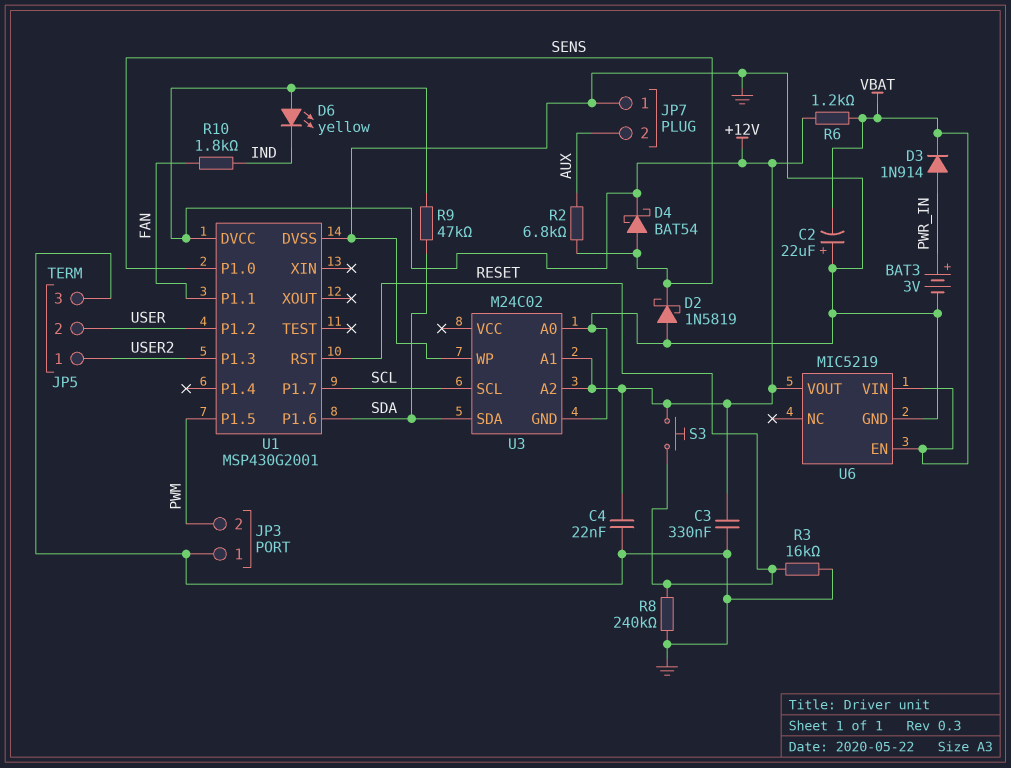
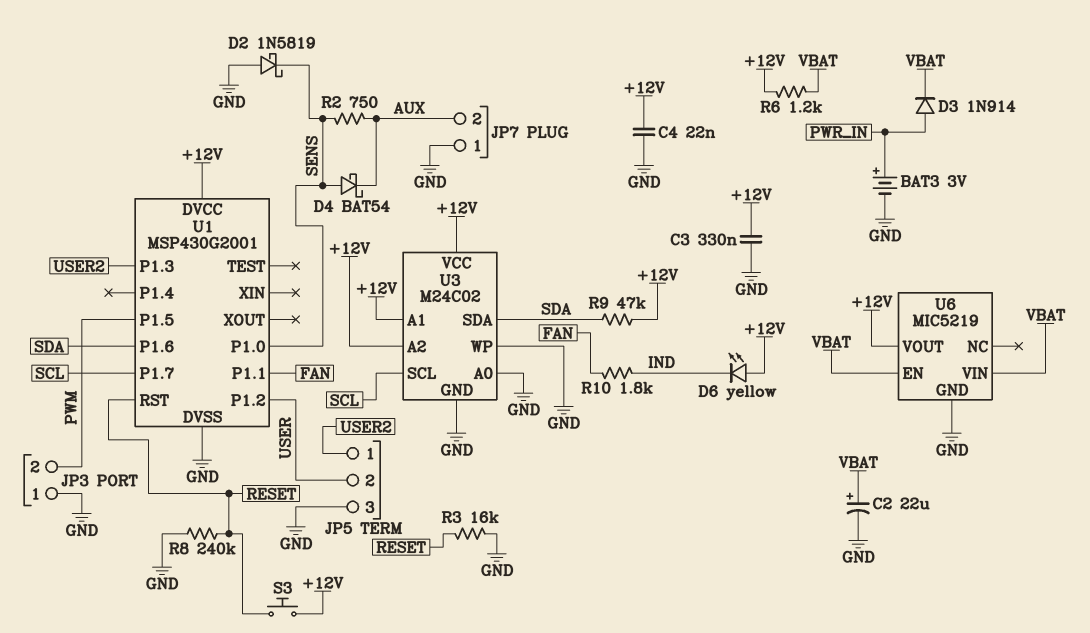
C2: 22uF (plus GND, minus VBAT) -> 22uF (plus VBAT, minus GND)
D4: schottky BAT54 (A SENS, K +12V) -> schottky BAT54 (A SENS, K AUX)
R2: 6.8k (AUX, SENS) -> 750 (AUX, SENS)
U3 pin VCC: none -> +12V

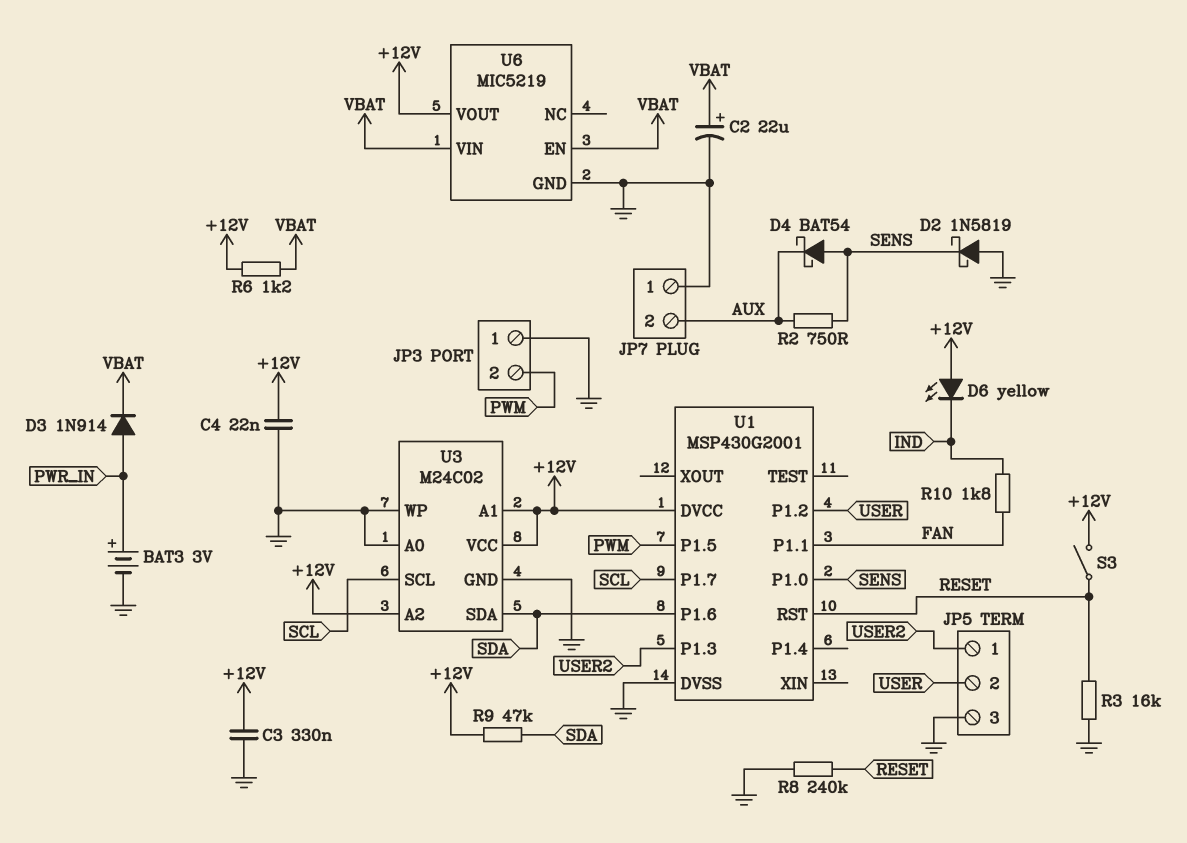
S3: button (+12V, RESET) -> switch (+12V, RESET)

